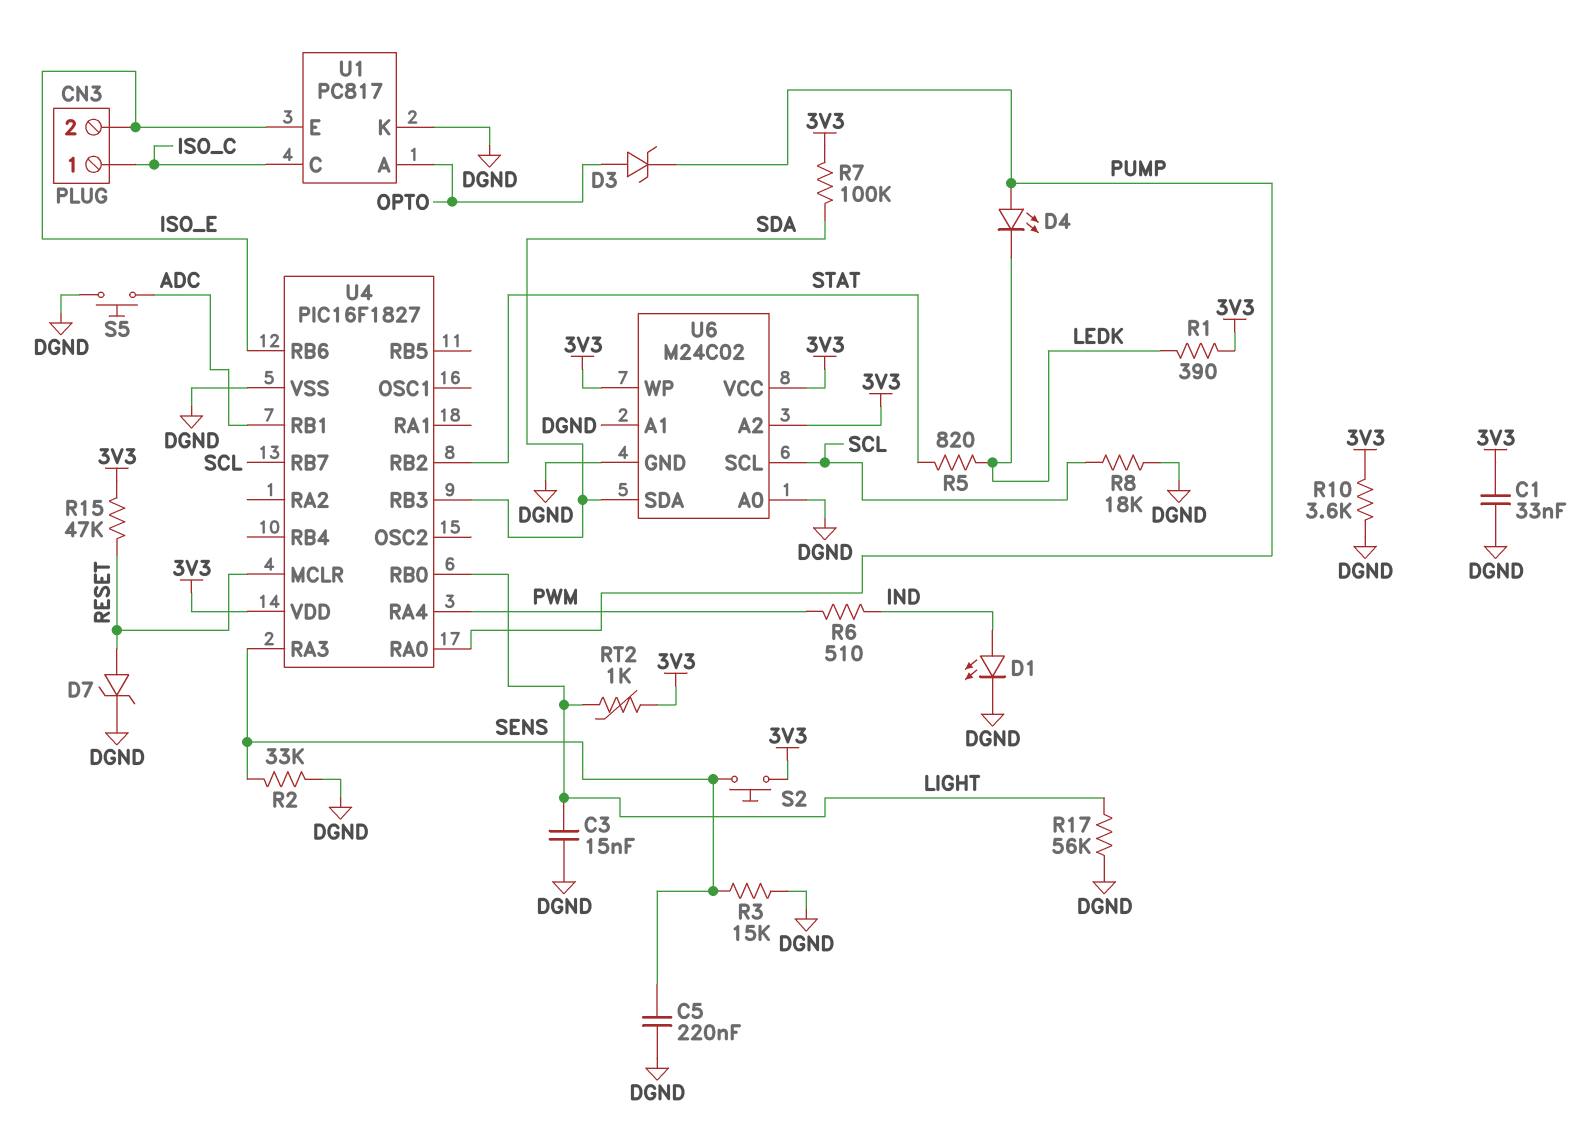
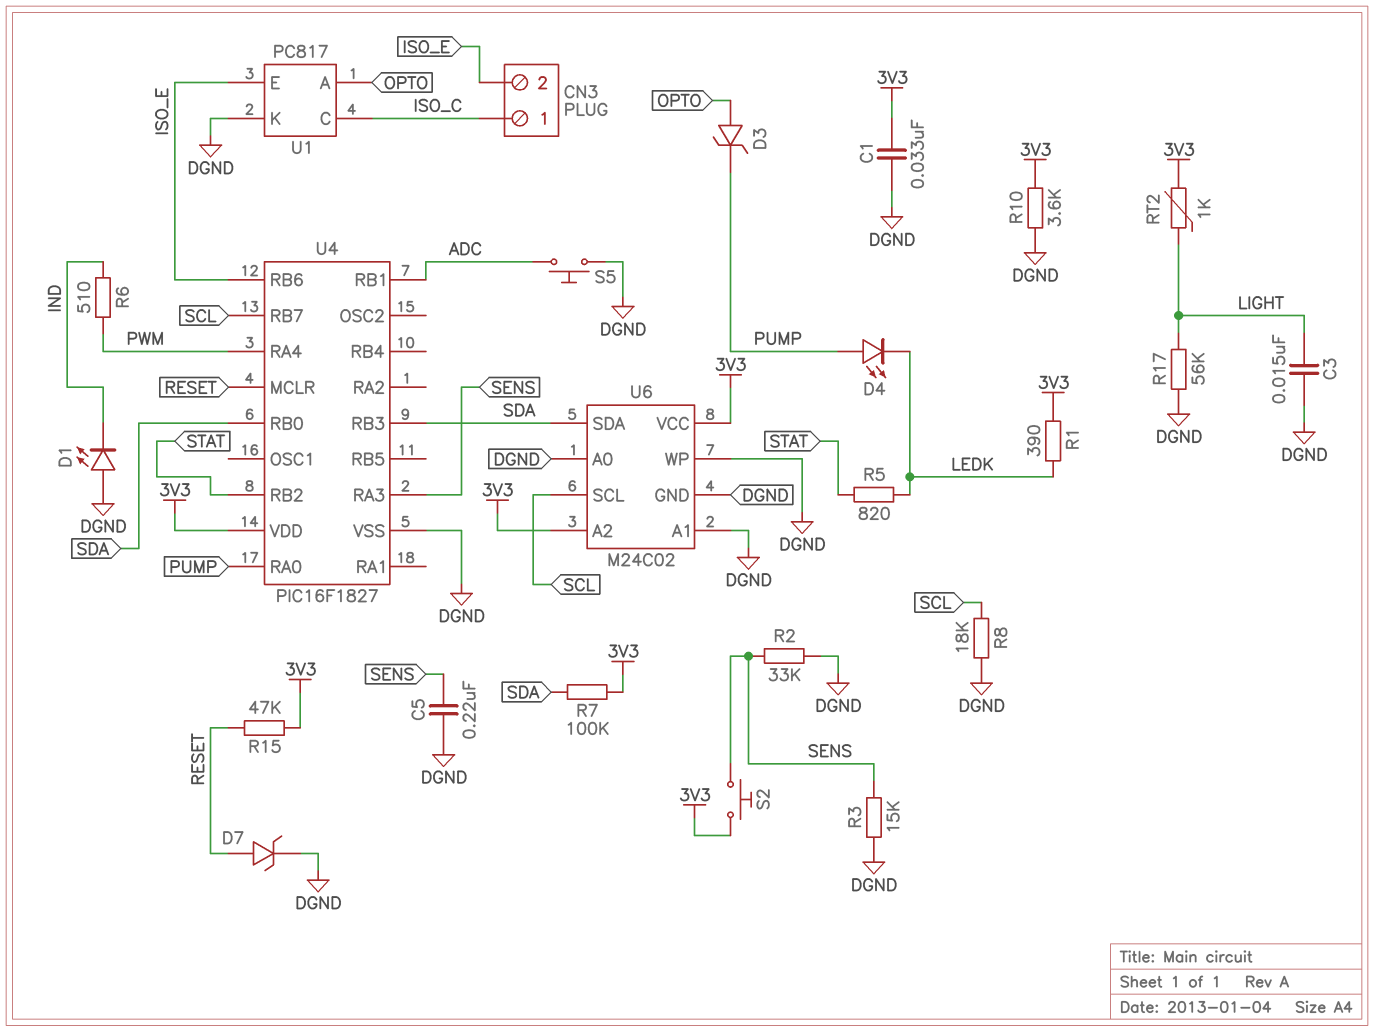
D1: LED (A IND, K DGND) -> LED (A DGND, K IND)
U4 pin RB0: LIGHT -> SDA
U6 pin WP: 3V3 -> DGND

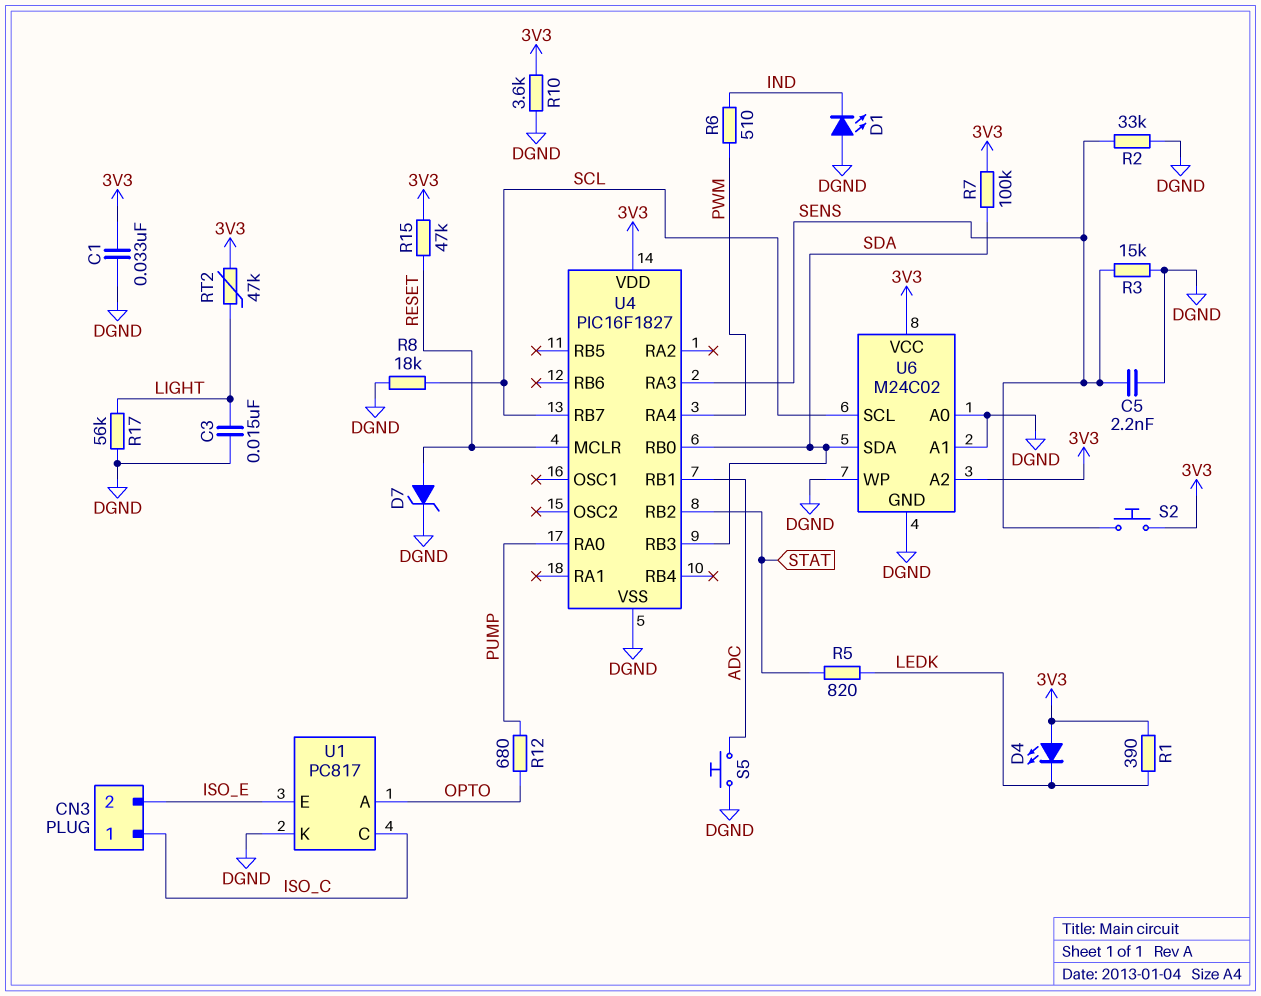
C5: 220nF (DGND, SENS) -> 2.2nF (DGND, SENS)
D3: zener (A OPTO, K PUMP) -> none
D4: LED (A PUMP, K LEDK) -> LED (A 3V3, K LEDK)
R12: none -> 680 (OPTO, PUMP)
RT2: 1k (3V3, LIGHT) -> 47k (3V3, LIGHT)
U4 pin RB6: ISO_E -> none

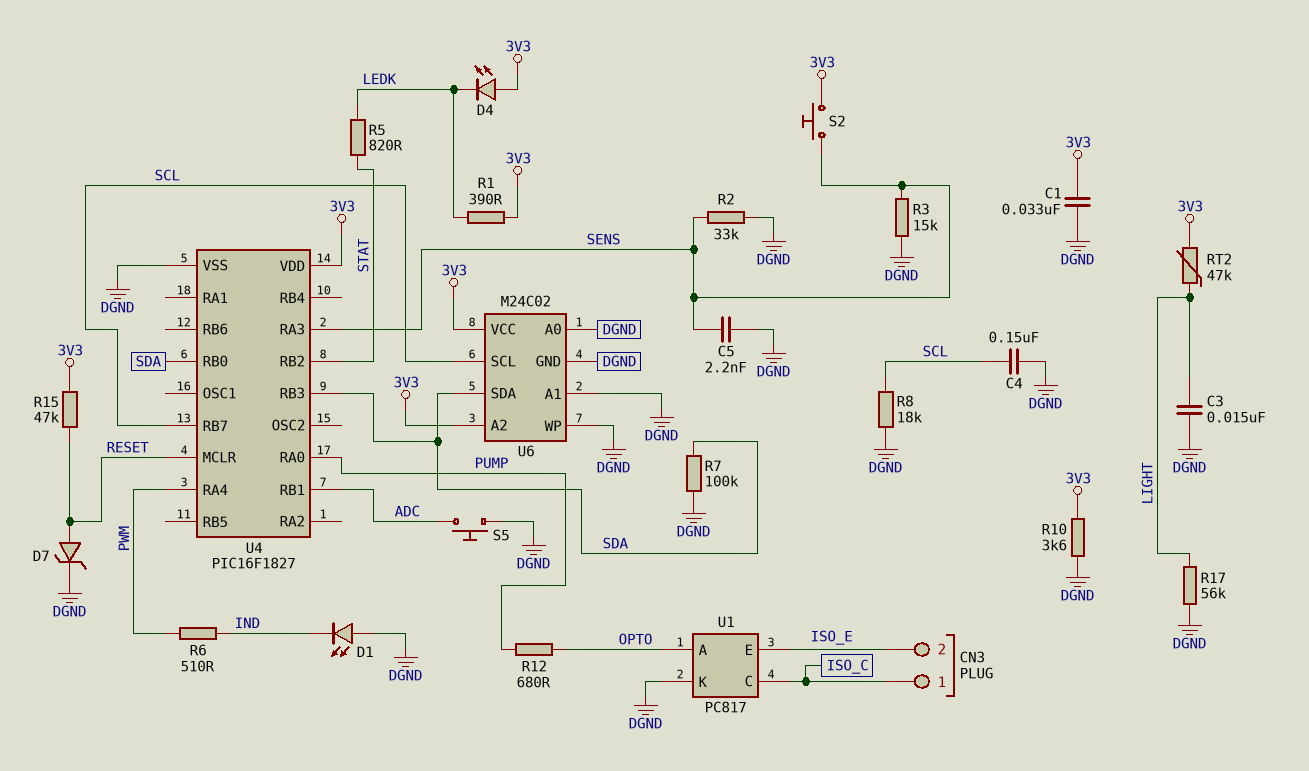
C4: none -> 150nF (DGND, SCL)
R7: 100k (3V3, SDA) -> 100k (DGND, SDA)

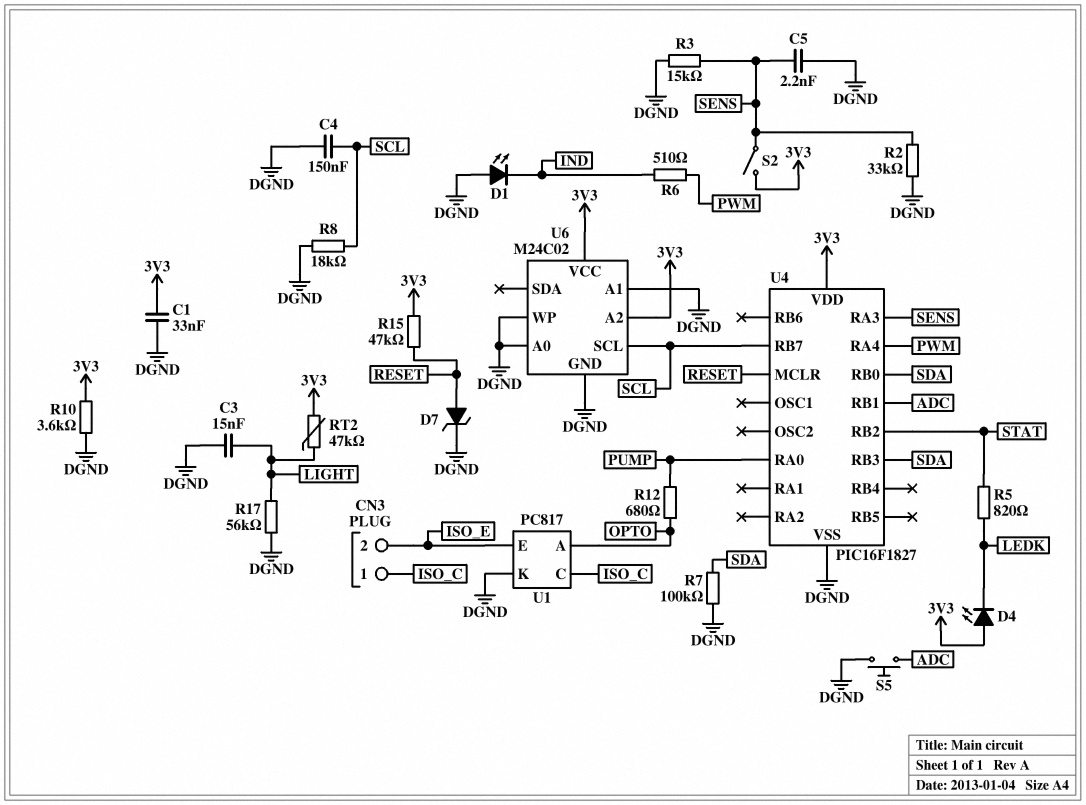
R1: 390 (3V3, LEDK) -> none
S2: button (3V3, SENS) -> switch (3V3, SENS)
U6 pin SDA: SDA -> none

